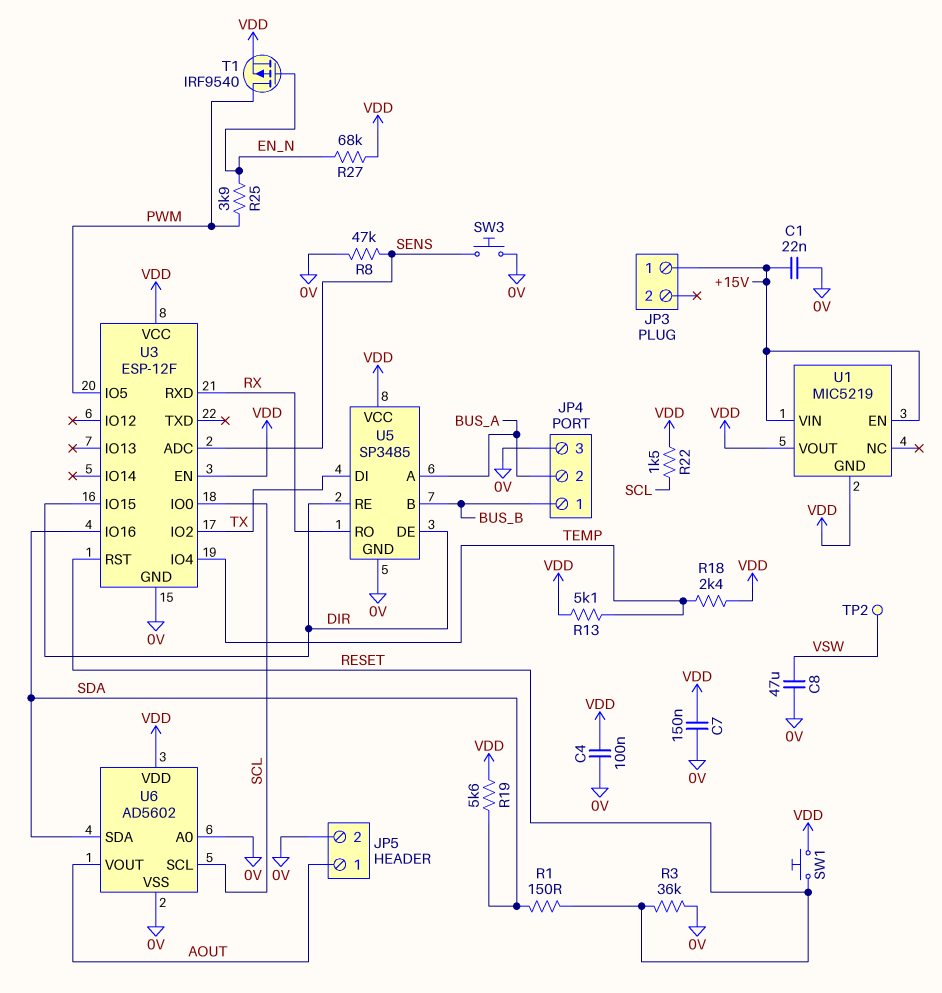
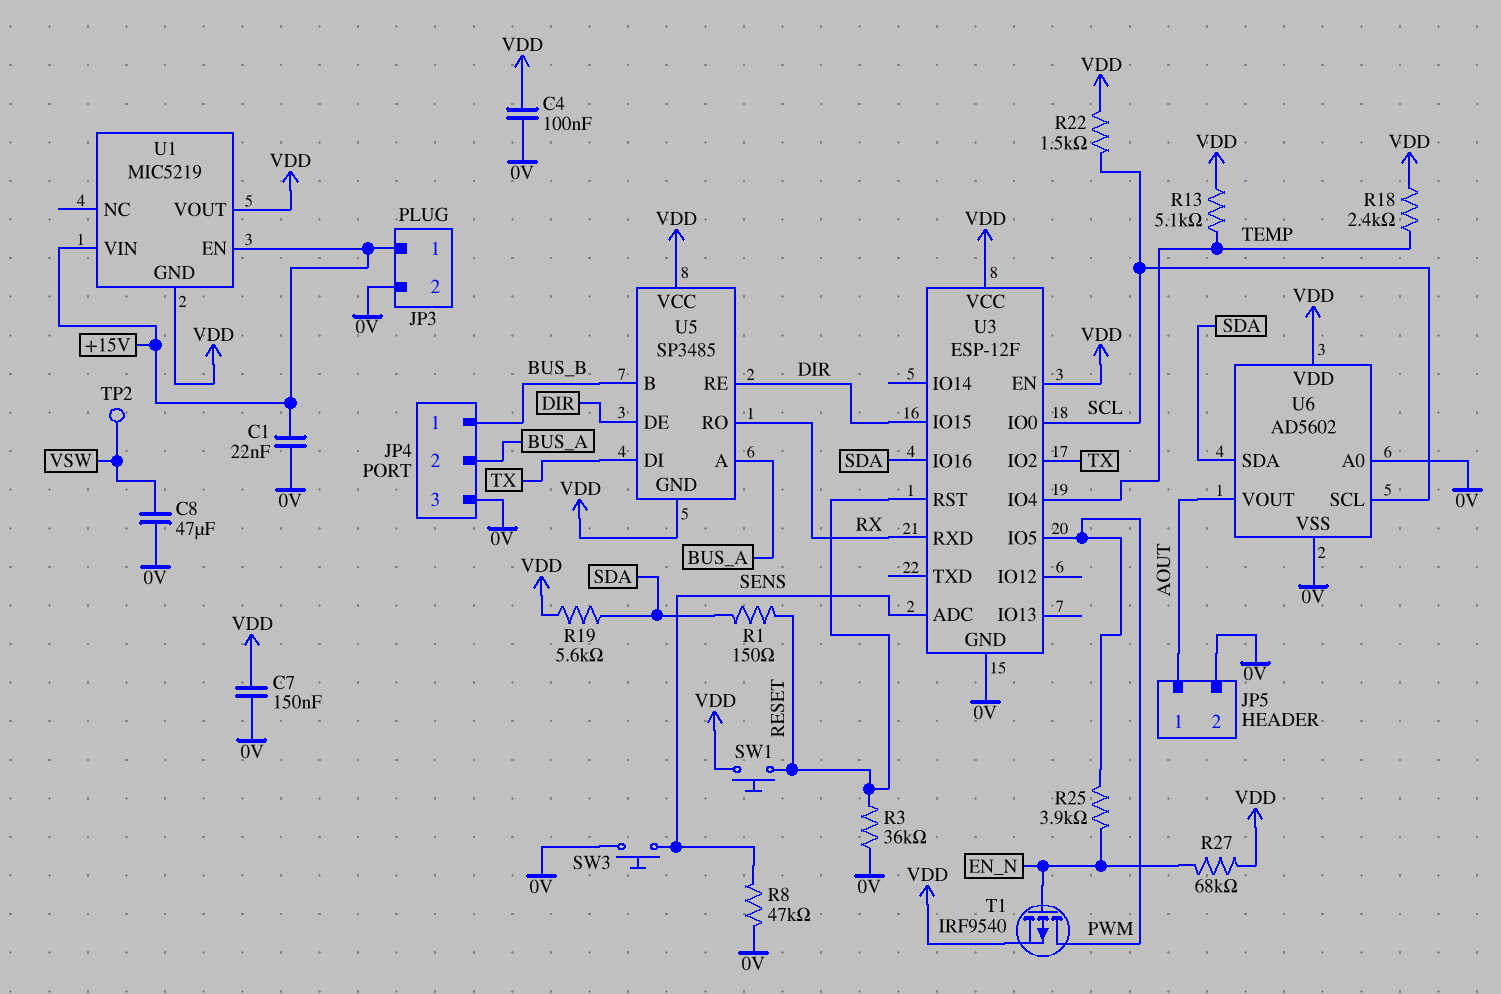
JP3 pin 2: none -> 0V
U5 pin GND: 0V -> VDD

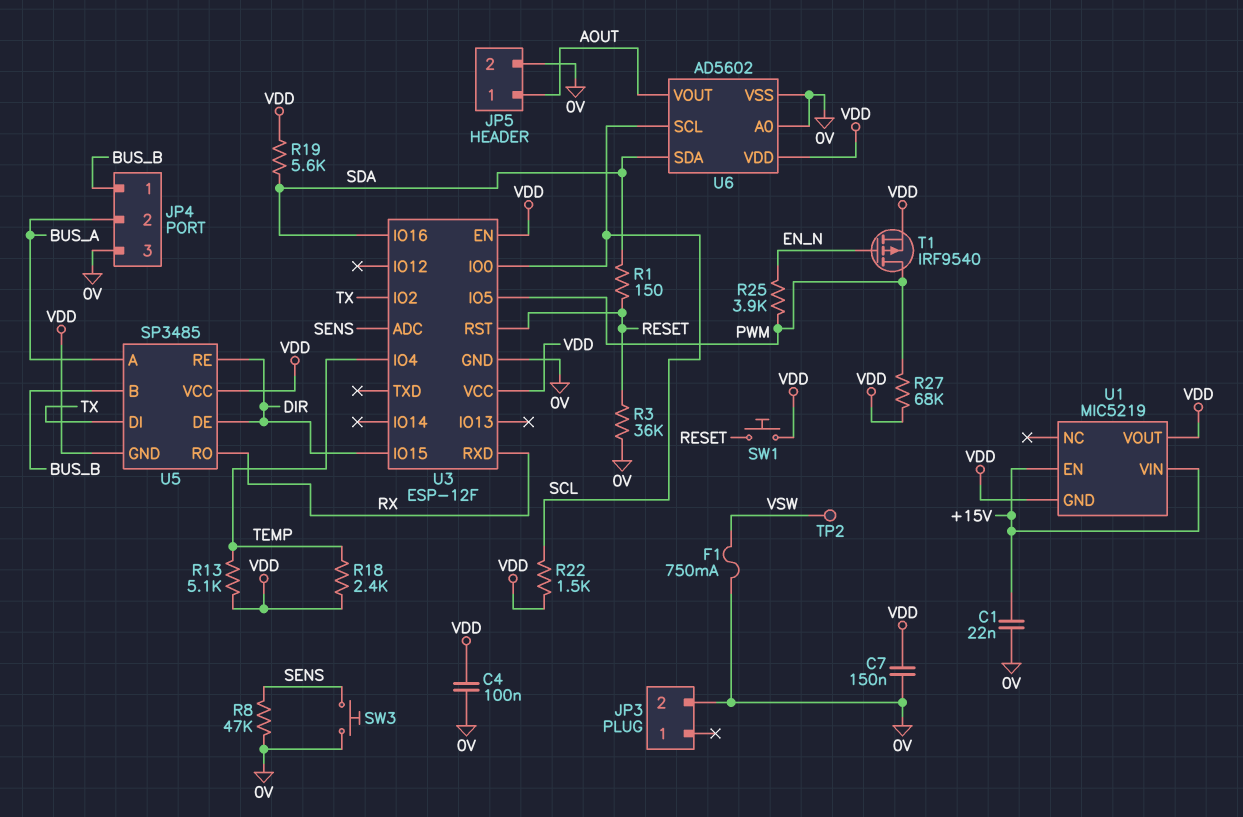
C8: 47uF (0V, VSW) -> none
F1: none -> 750mA (0V, VSW)
JP3 pin 1: +15V -> none
R27: 68k (EN_N, VDD) -> 68k (PWM, VDD)

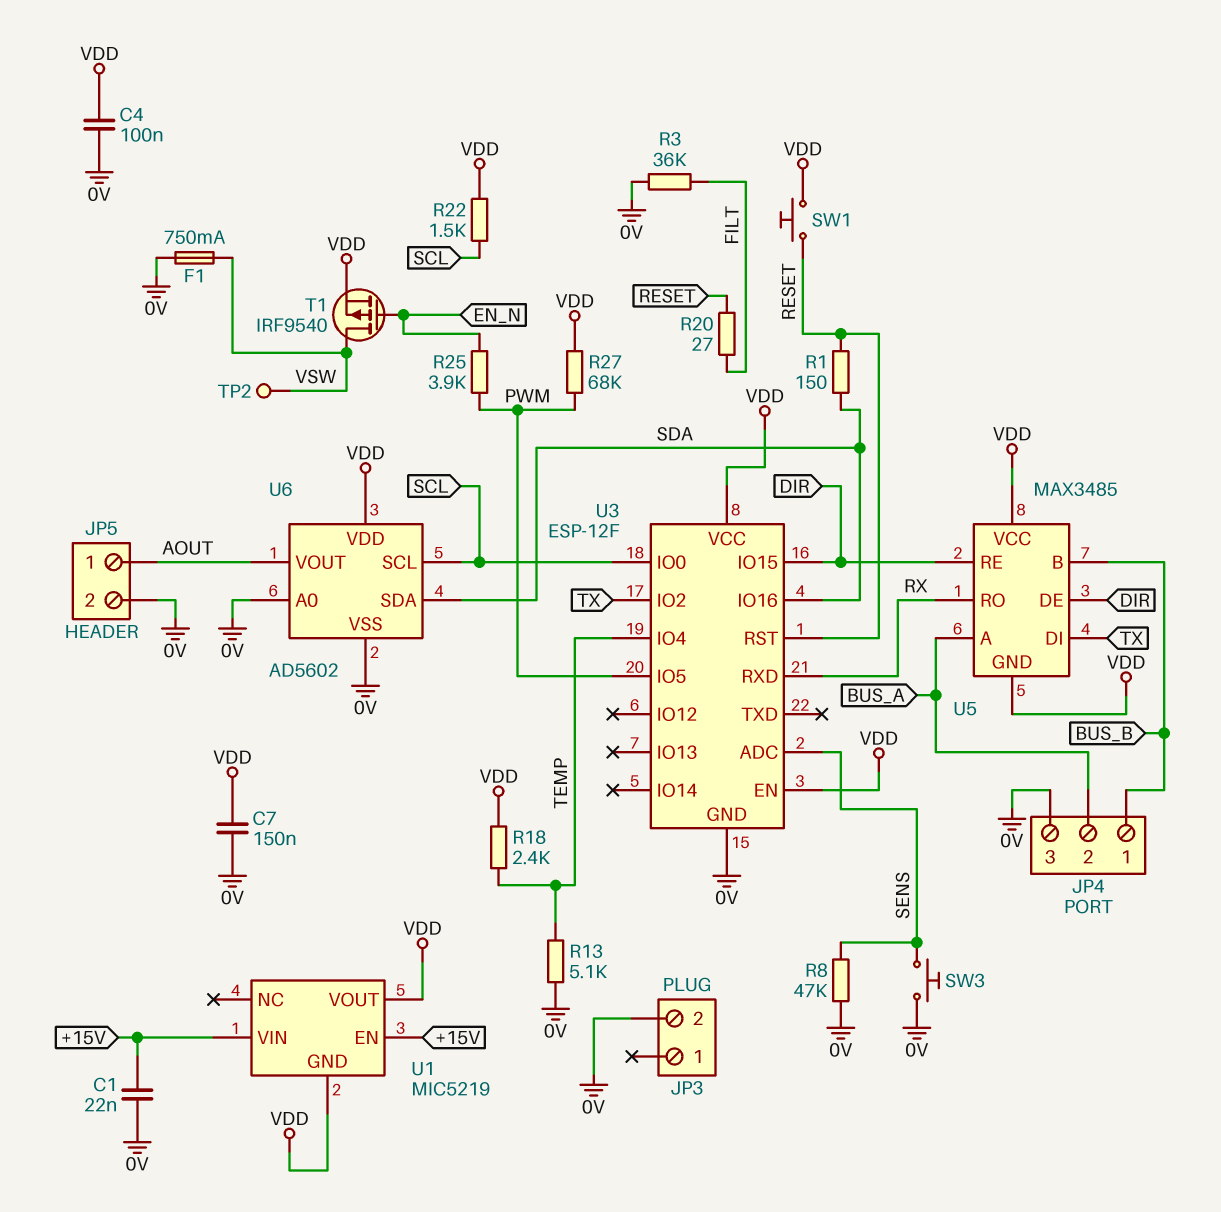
R3: 36k (0V, RESET) -> 36k (0V, FILT)
R13: 5.1k (TEMP, VDD) -> 5.1k (0V, TEMP)
R19: 5.6k (SDA, VDD) -> none
R20: none -> 27 (FILT, RESET)
T1: PMOS IRF9540 (G EN_N, D PWM, S VDD) -> PMOS IRF9540 (G EN_N, D VSW, S VDD)
U5: SP3485 -> MAX3485

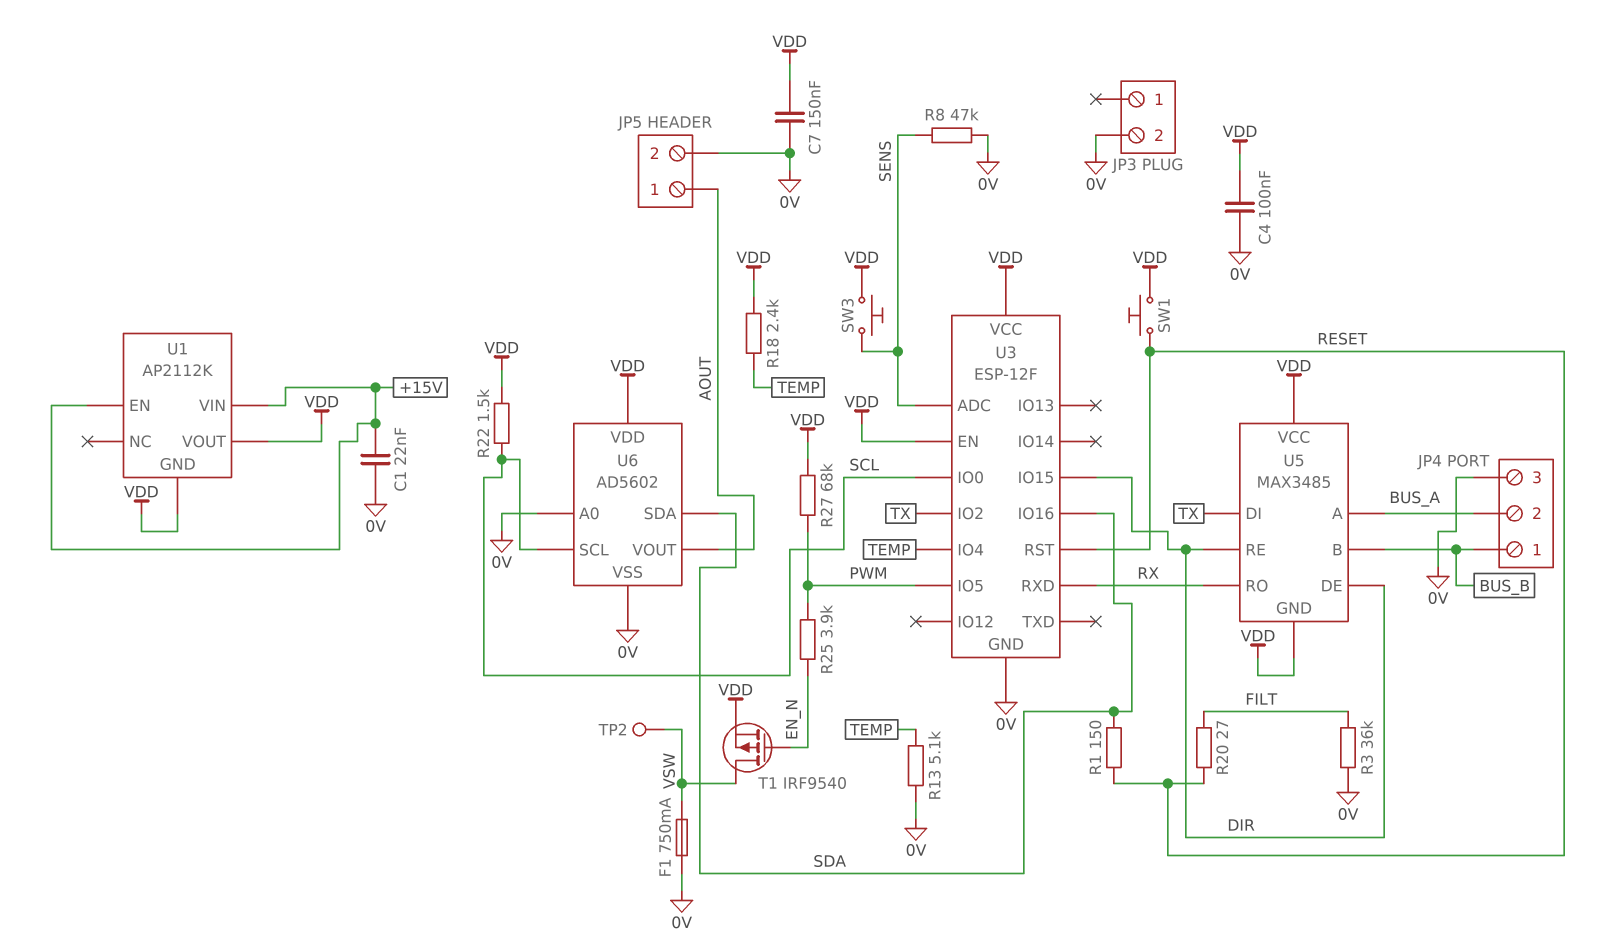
SW3: button (0V, SENS) -> button (SENS, VDD)
U1: MIC5219 -> AP2112K

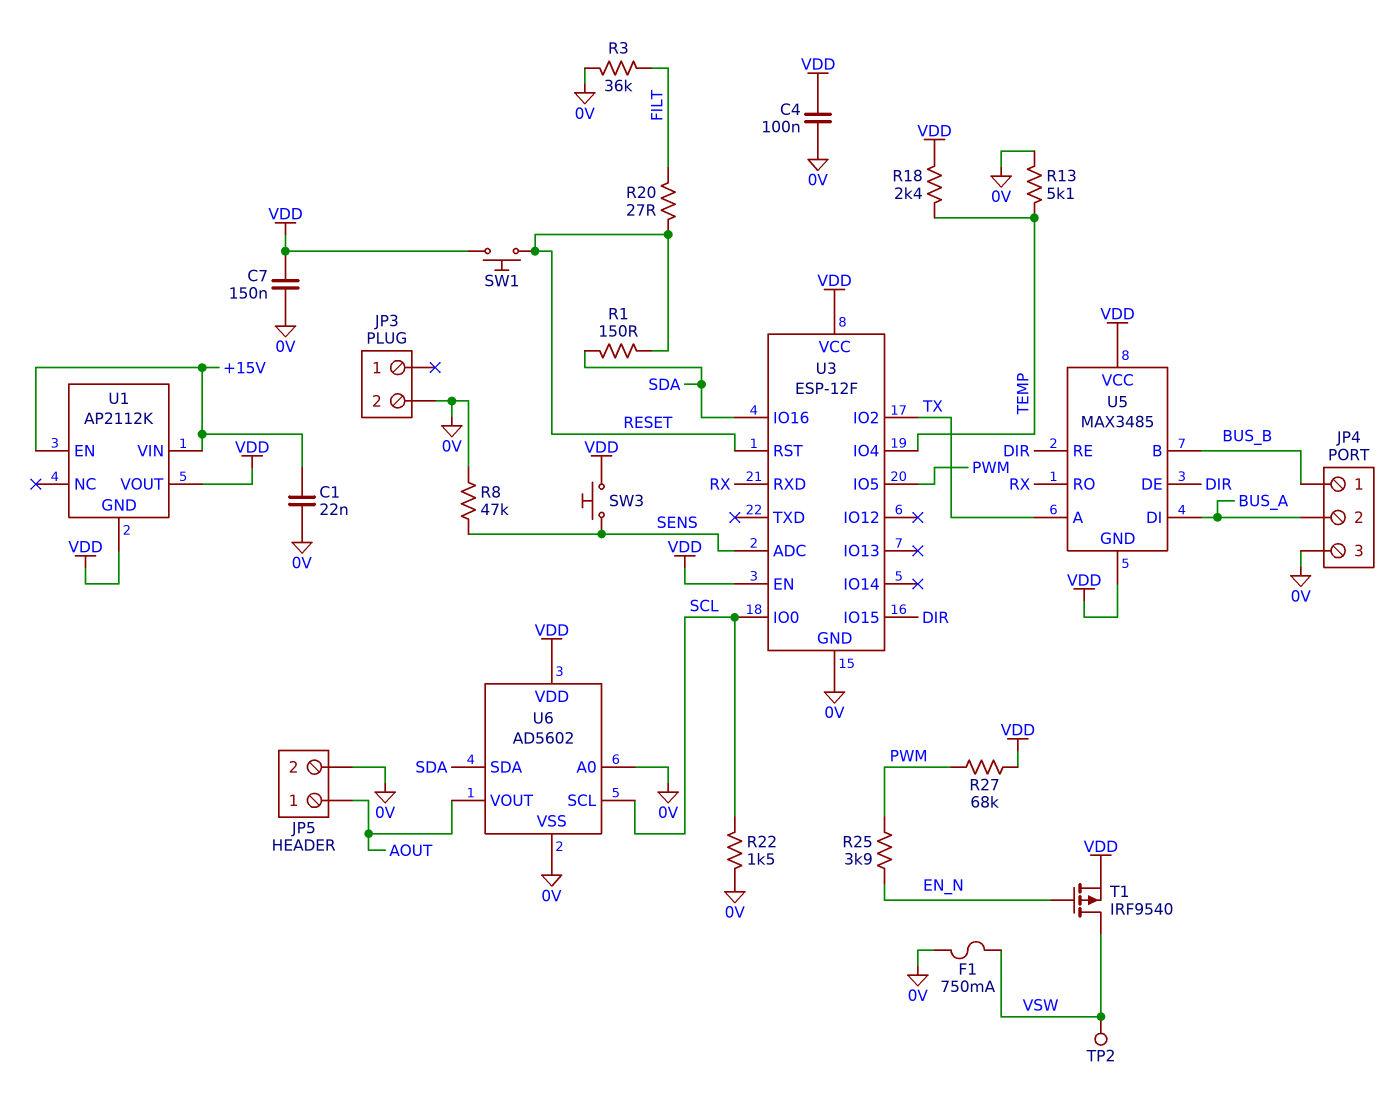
R22: 1.5k (SCL, VDD) -> 1.5k (0V, SCL)
U5 pin A: BUS_A -> TX
U5 pin DI: TX -> BUS_A

